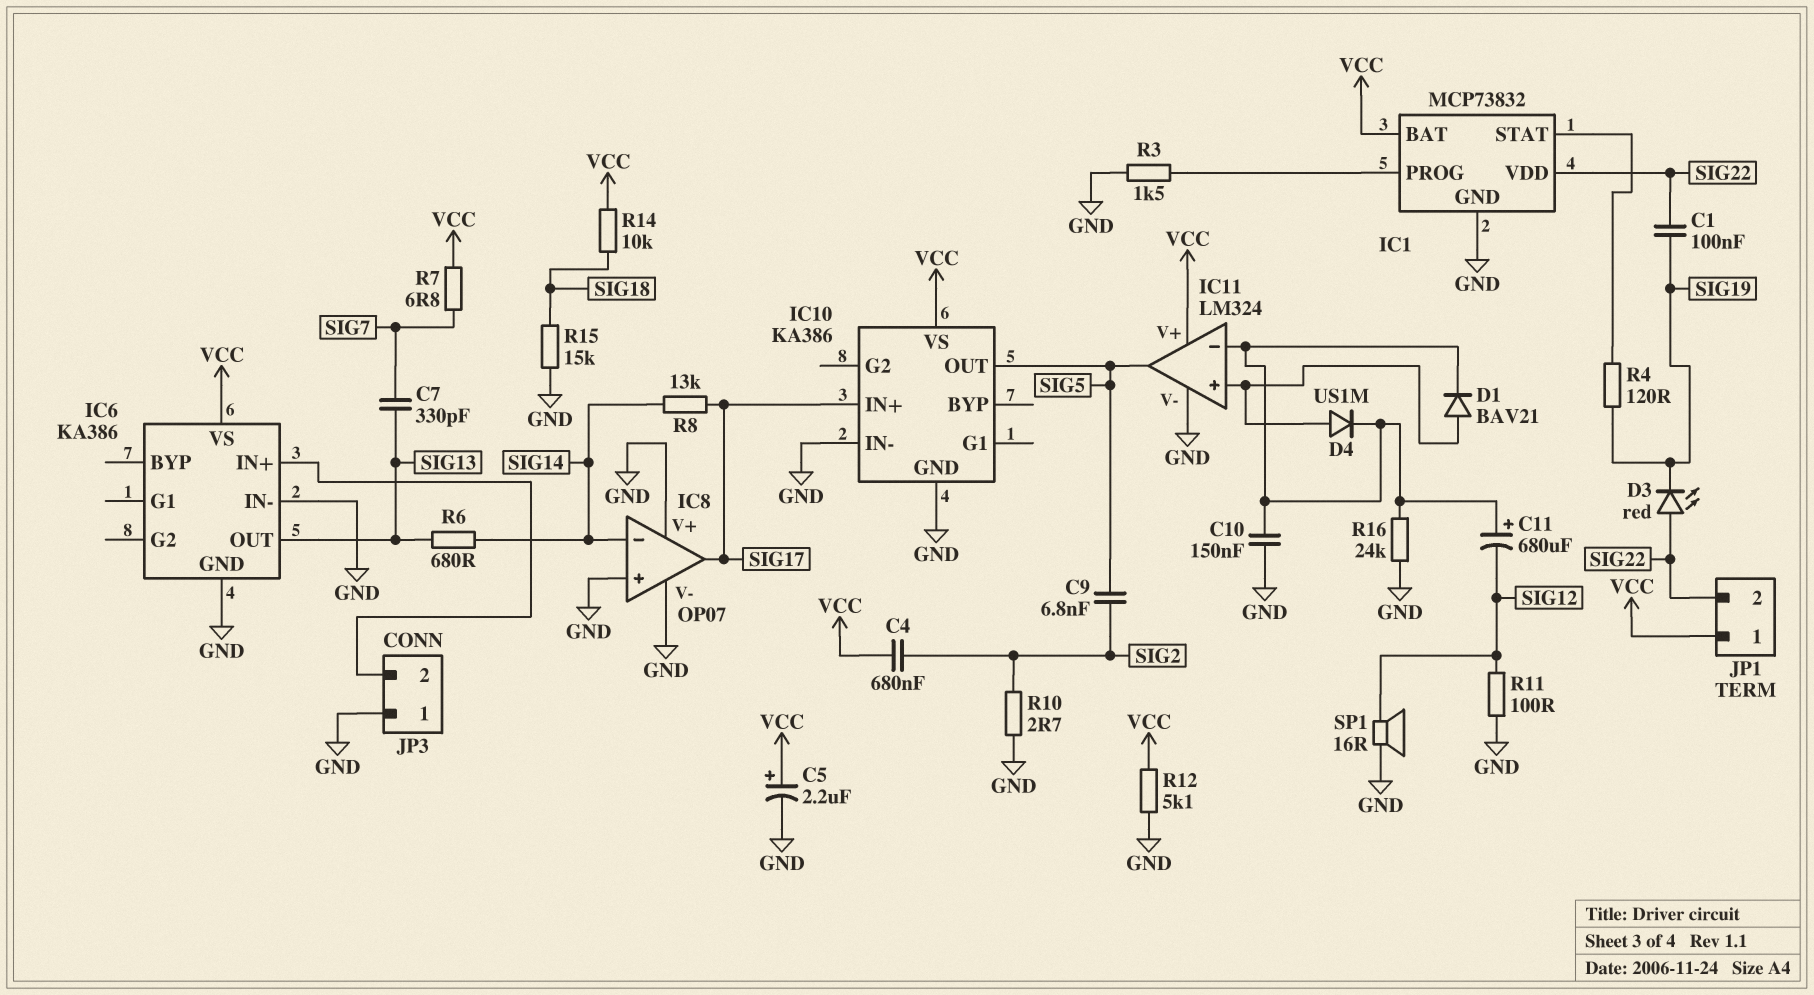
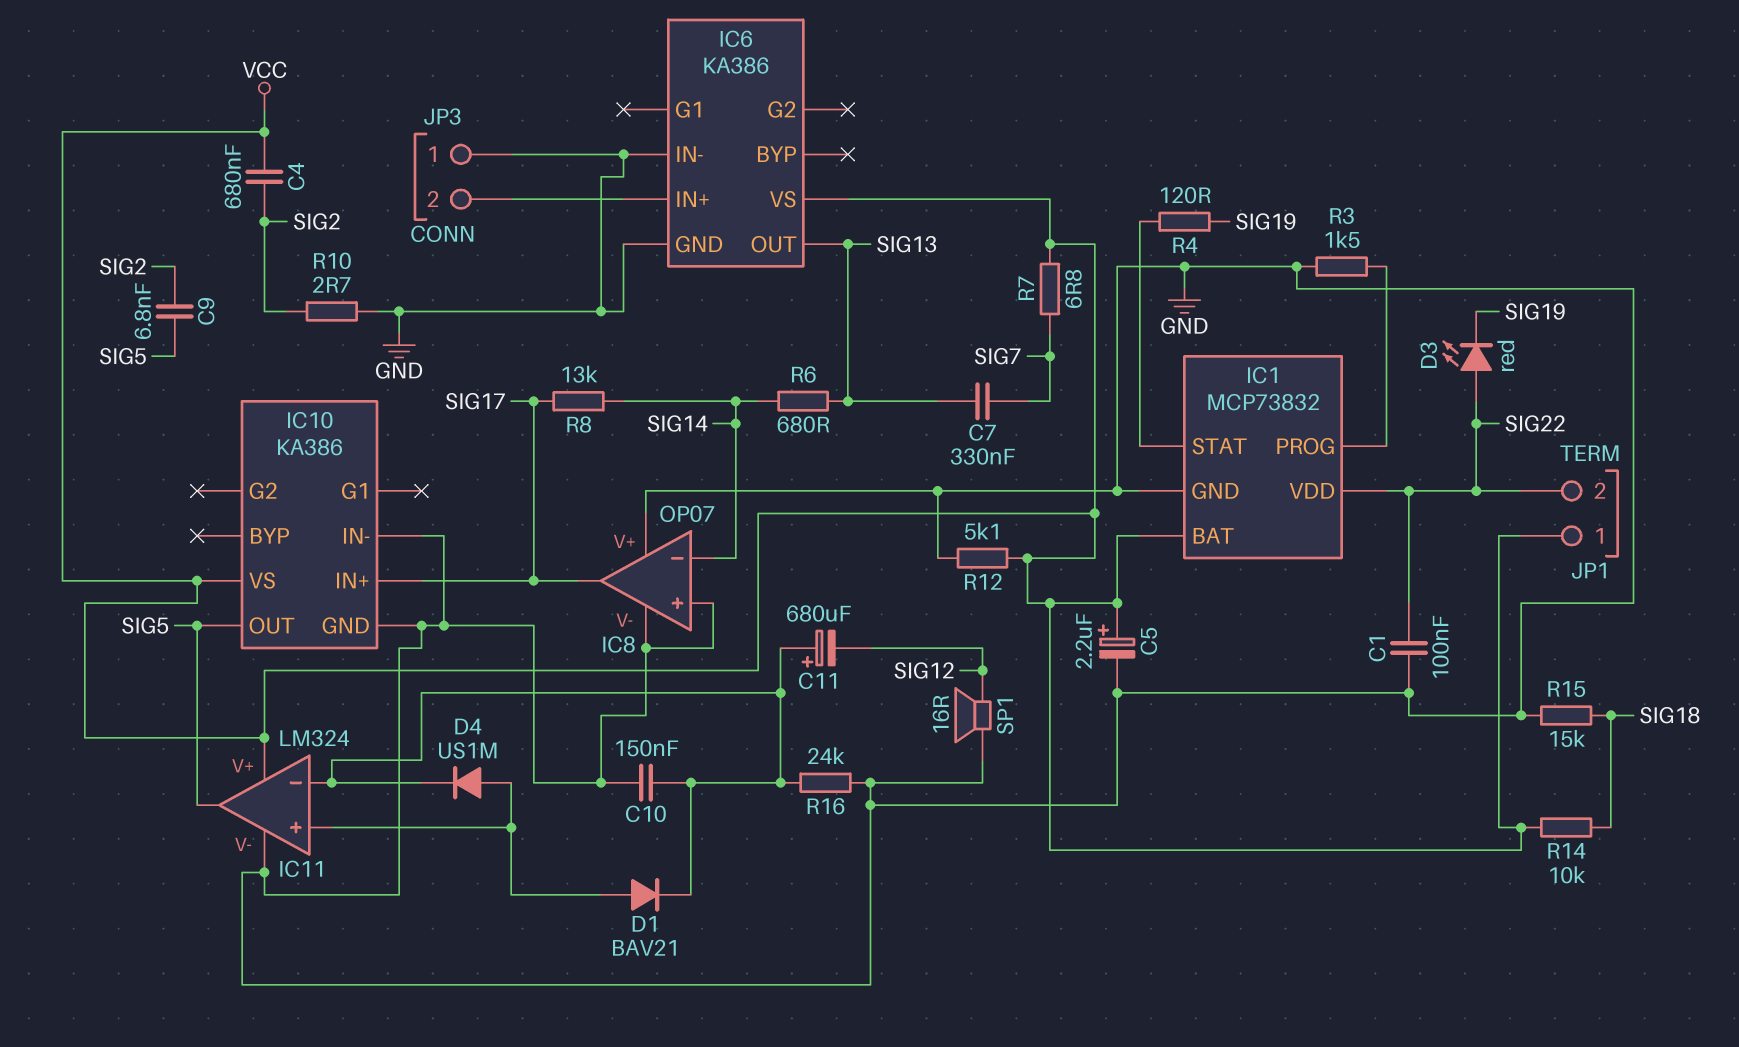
C1: 100nF (SIG19, SIG22) -> 100nF (GND, SIG22)
C7: 330pF (SIG7, SIG13) -> 330nF (SIG7, SIG13)
R11: 100 (GND, SIG12) -> none

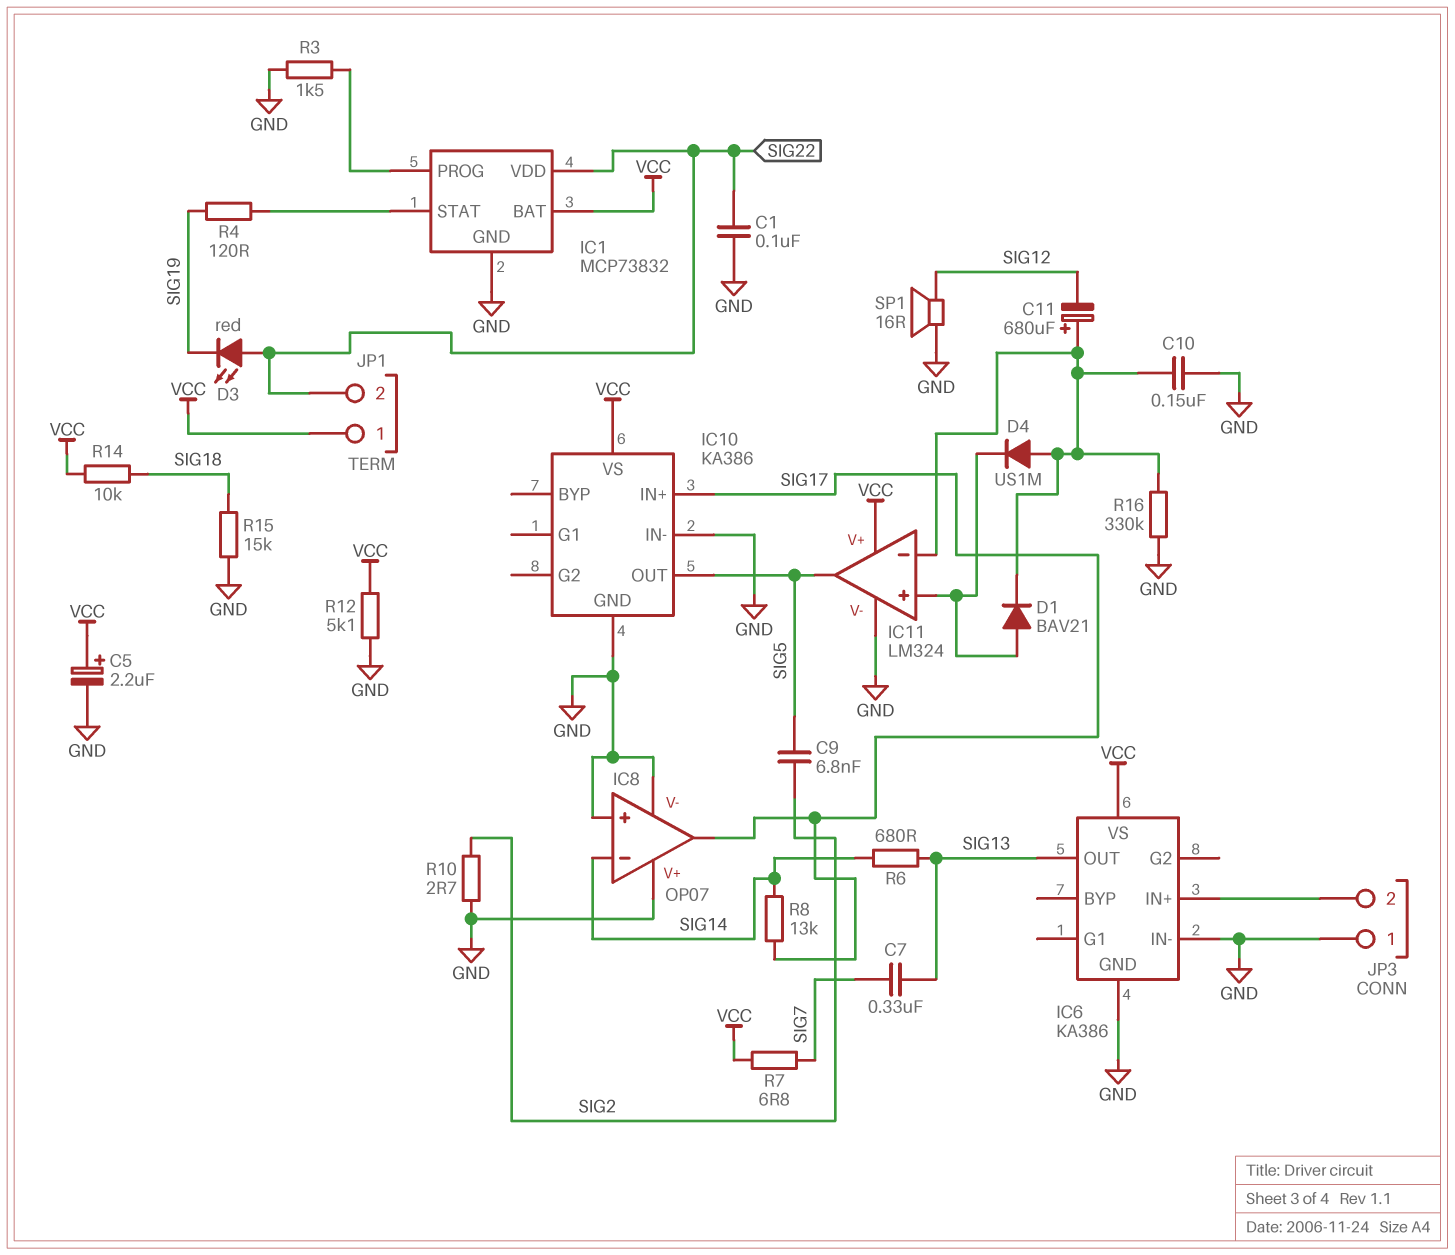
C4: 680nF (SIG2, VCC) -> none
D4: diode US1M (A IC11/in+, K IC11/in-) -> diode US1M (A IC11/in-, K IC11/in+)
R16: 24k (GND, IC11/in-) -> 330k (GND, IC11/in-)

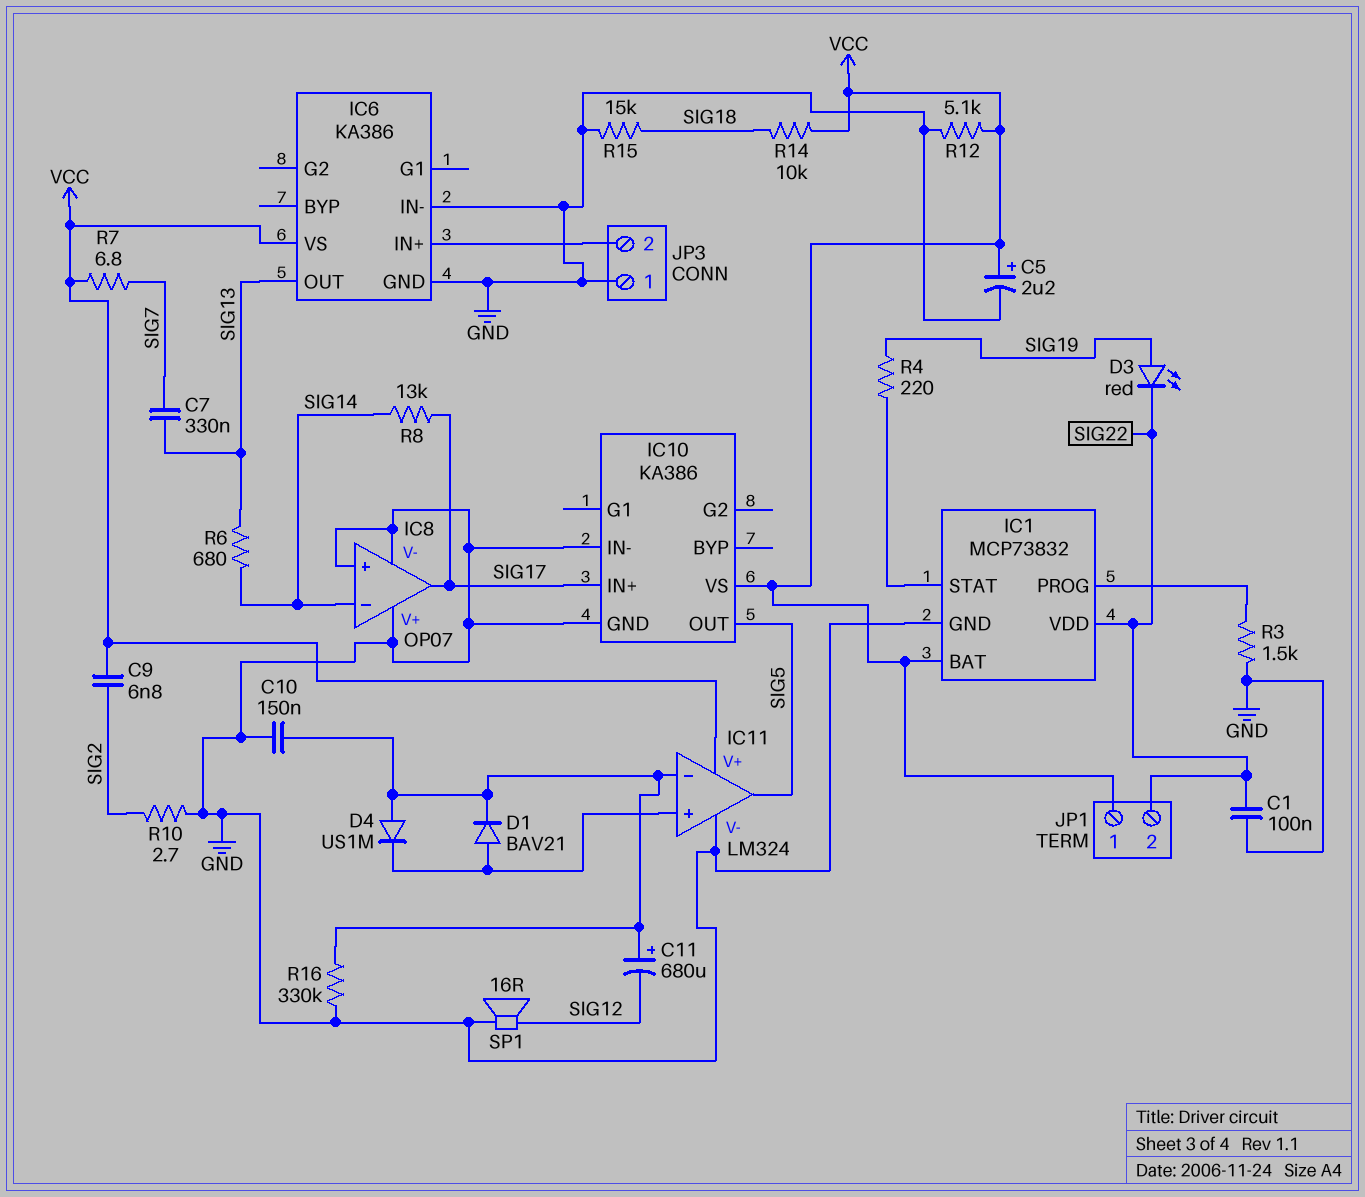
C9: 6.8nF (SIG2, SIG5) -> 6.8nF (SIG2, VCC)
D3: LED red (A SIG22, K SIG19) -> LED red (A SIG19, K SIG22)
R4: 120 (IC1/STAT, SIG19) -> 220 (IC1/STAT, SIG19)

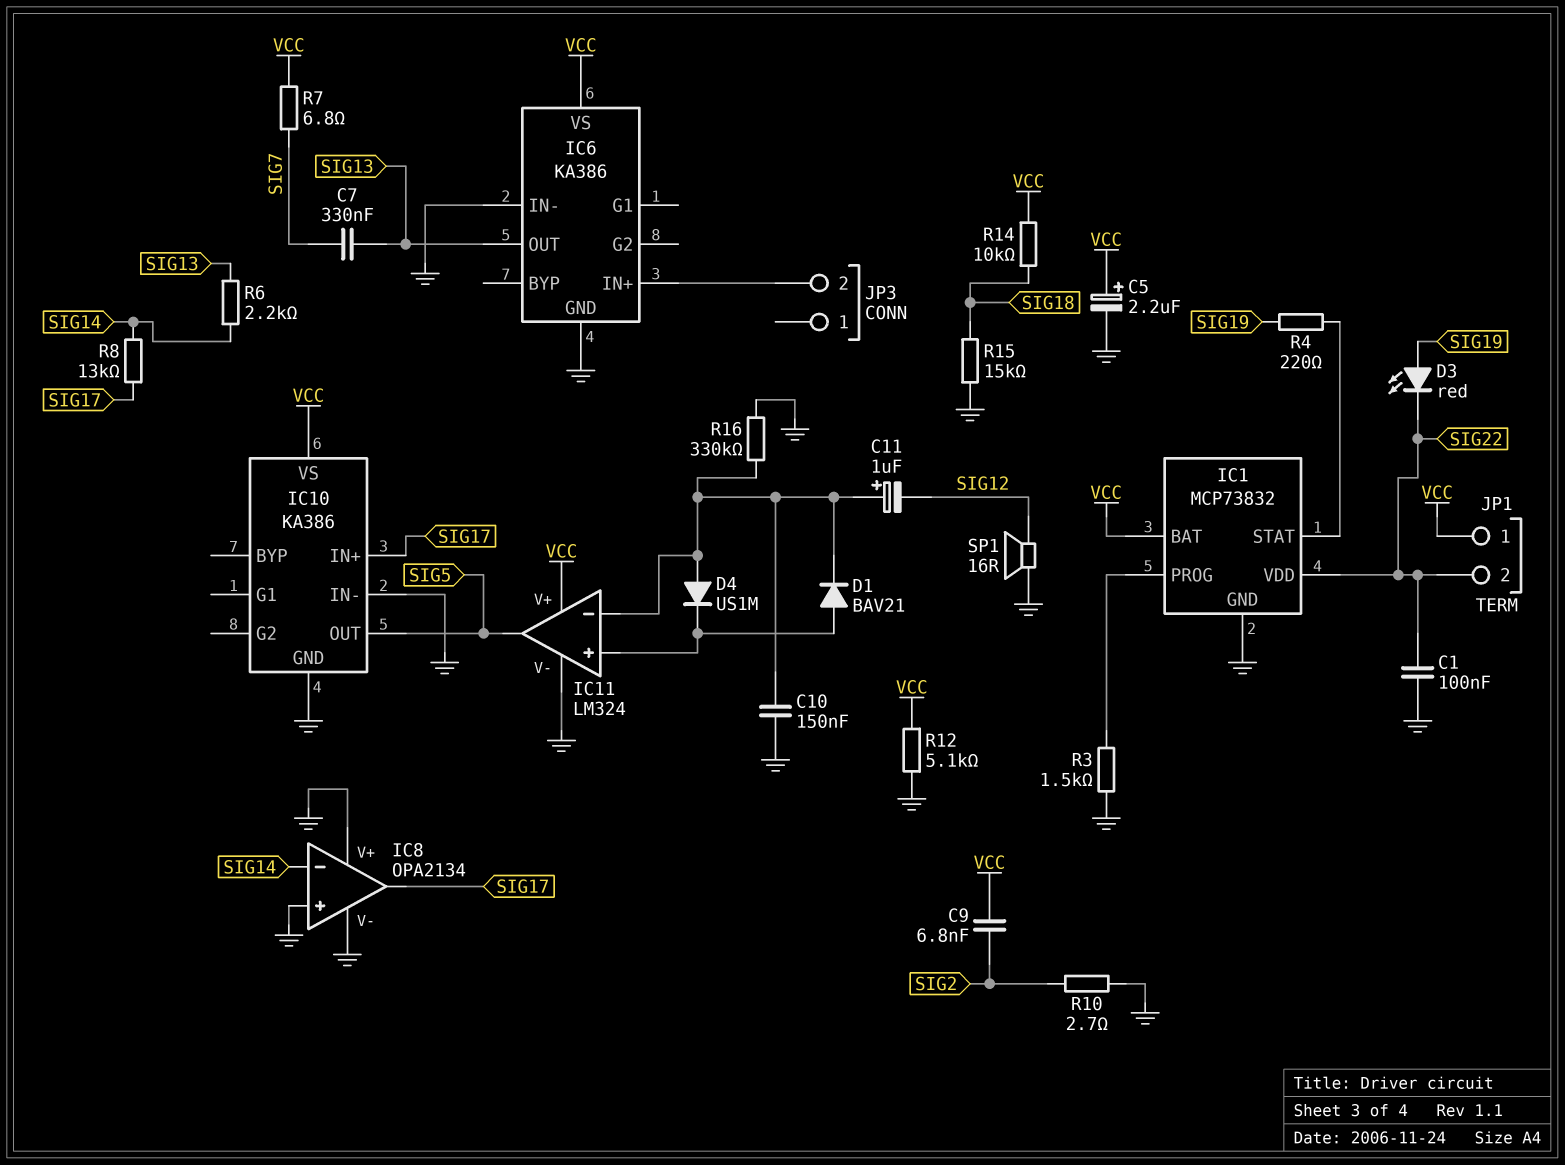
C11: 680uF (plus IC11/in-, minus SIG12) -> 1uF (plus IC11/in-, minus SIG12)
IC8: OP07 -> OPA2134
JP3 pin 1: GND -> none
R6: 680 (SIG13, SIG14) -> 2.2k (SIG13, SIG14)

